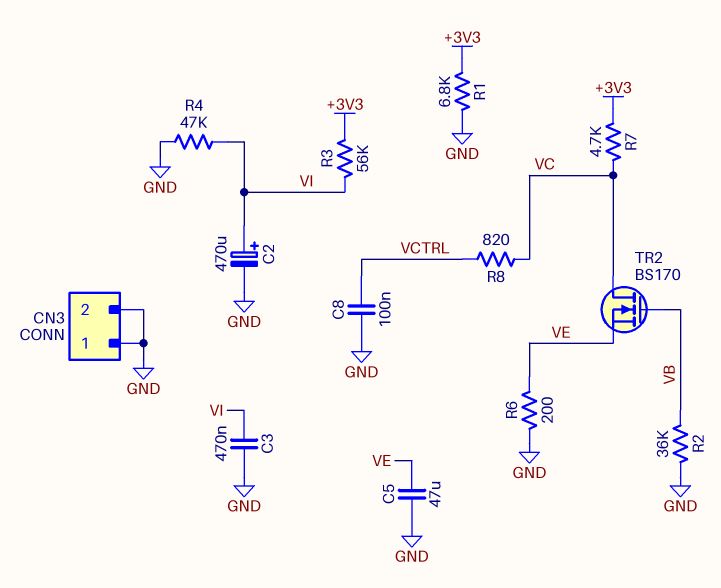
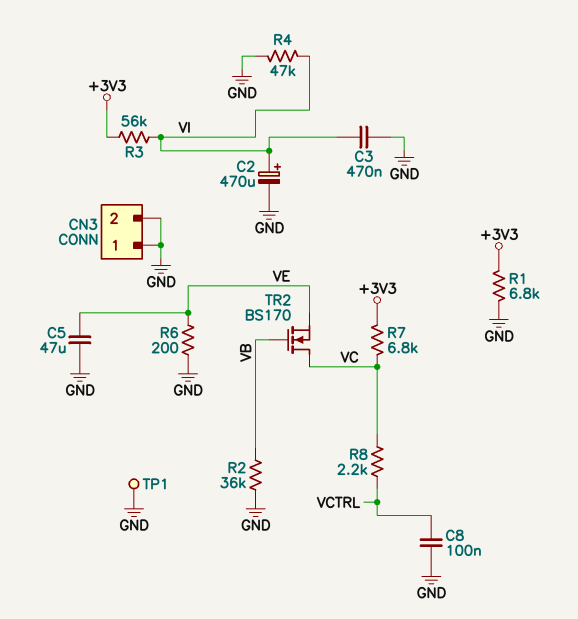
R7: 4.7k (+3V3, VC) -> 6.8k (+3V3, VC)
R8: 820 (VC, VCTRL) -> 2.2k (VC, VCTRL)
TP1: none -> test point (GND)

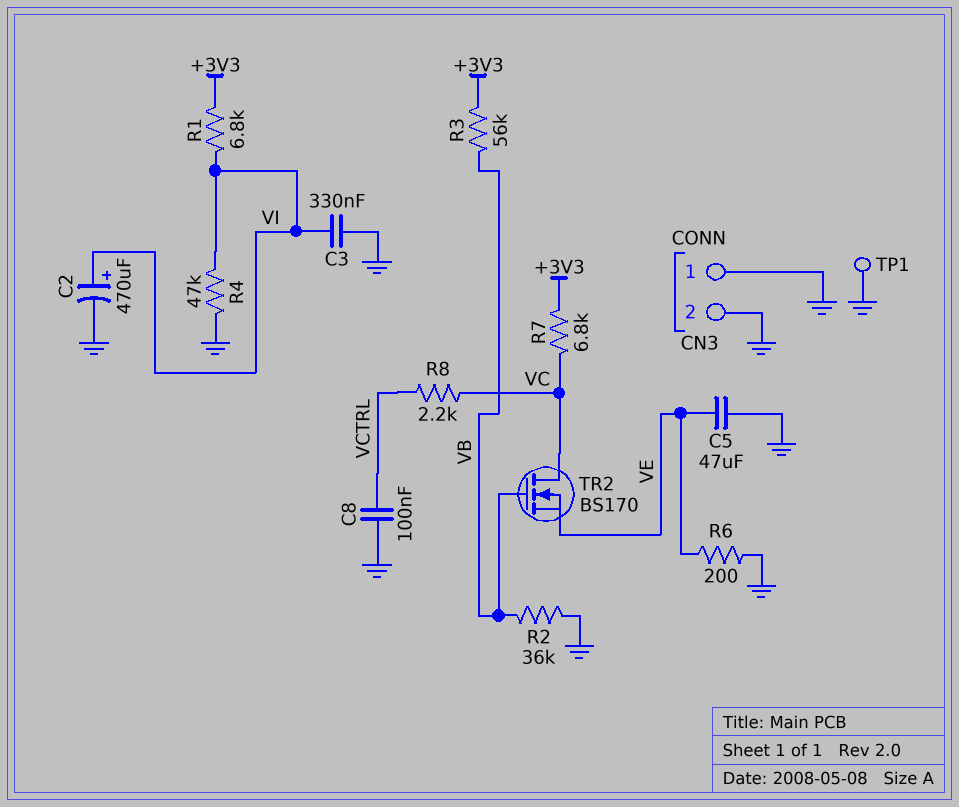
C3: 470nF (GND, VI) -> 330nF (GND, VI)
R1: 6.8k (+3V3, GND) -> 6.8k (+3V3, VI)
R3: 56k (+3V3, VI) -> 56k (+3V3, VB)

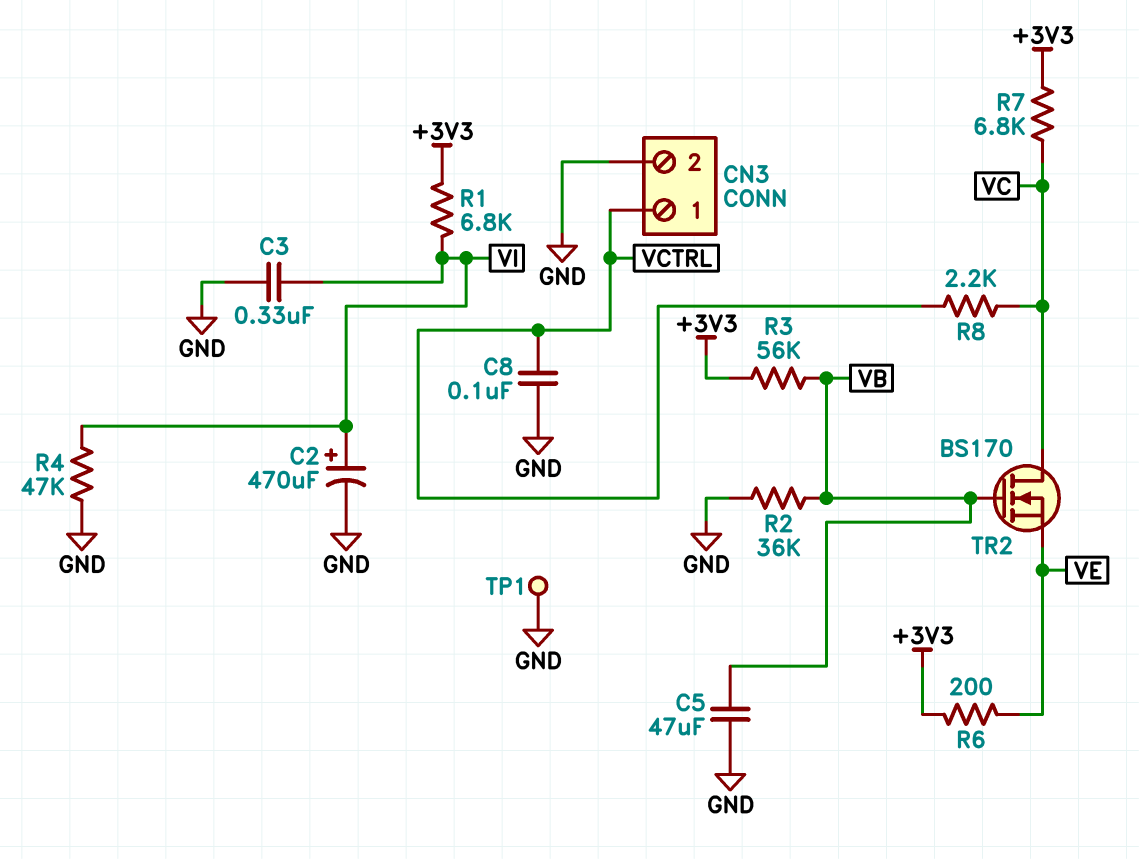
C5: 47uF (GND, VE) -> 47uF (GND, VB)
CN3 pin 1: GND -> VCTRL
R6: 200 (GND, VE) -> 200 (+3V3, VE)

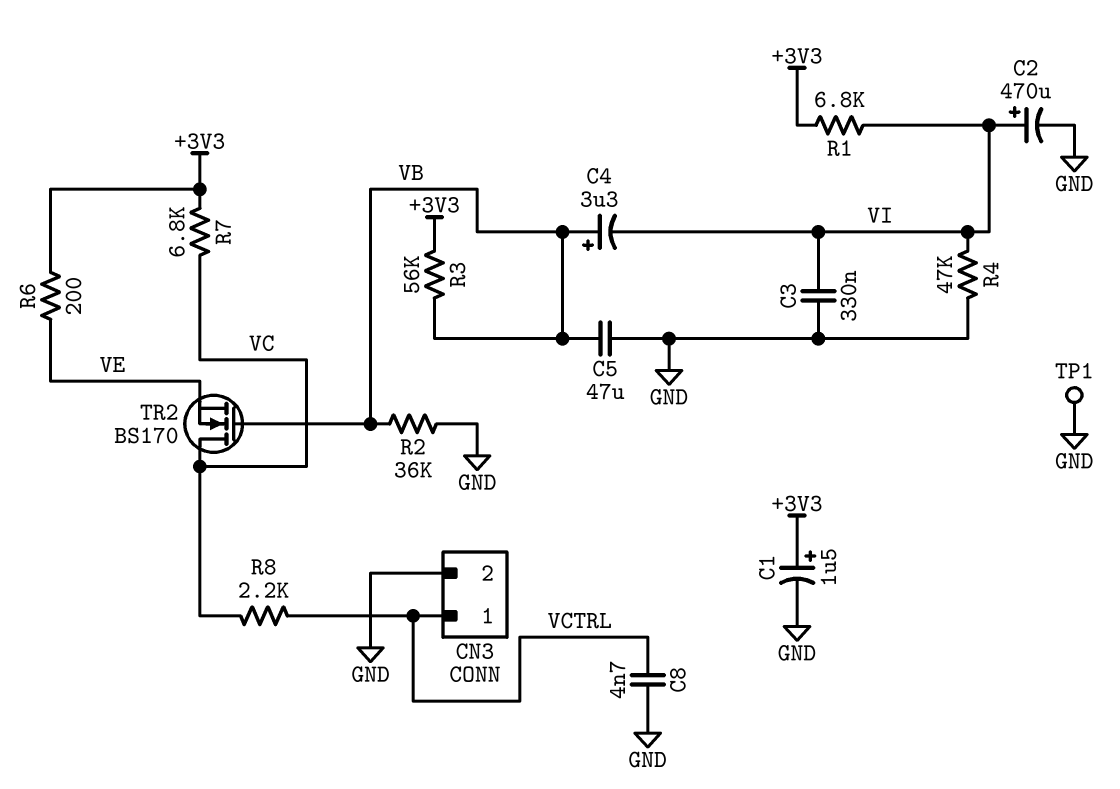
C1: none -> 1.5uF (plus +3V3, minus GND)
C4: none -> 3.3uF (plus VB, minus VI)
C8: 100nF (GND, VCTRL) -> 4.7nF (GND, VCTRL)

